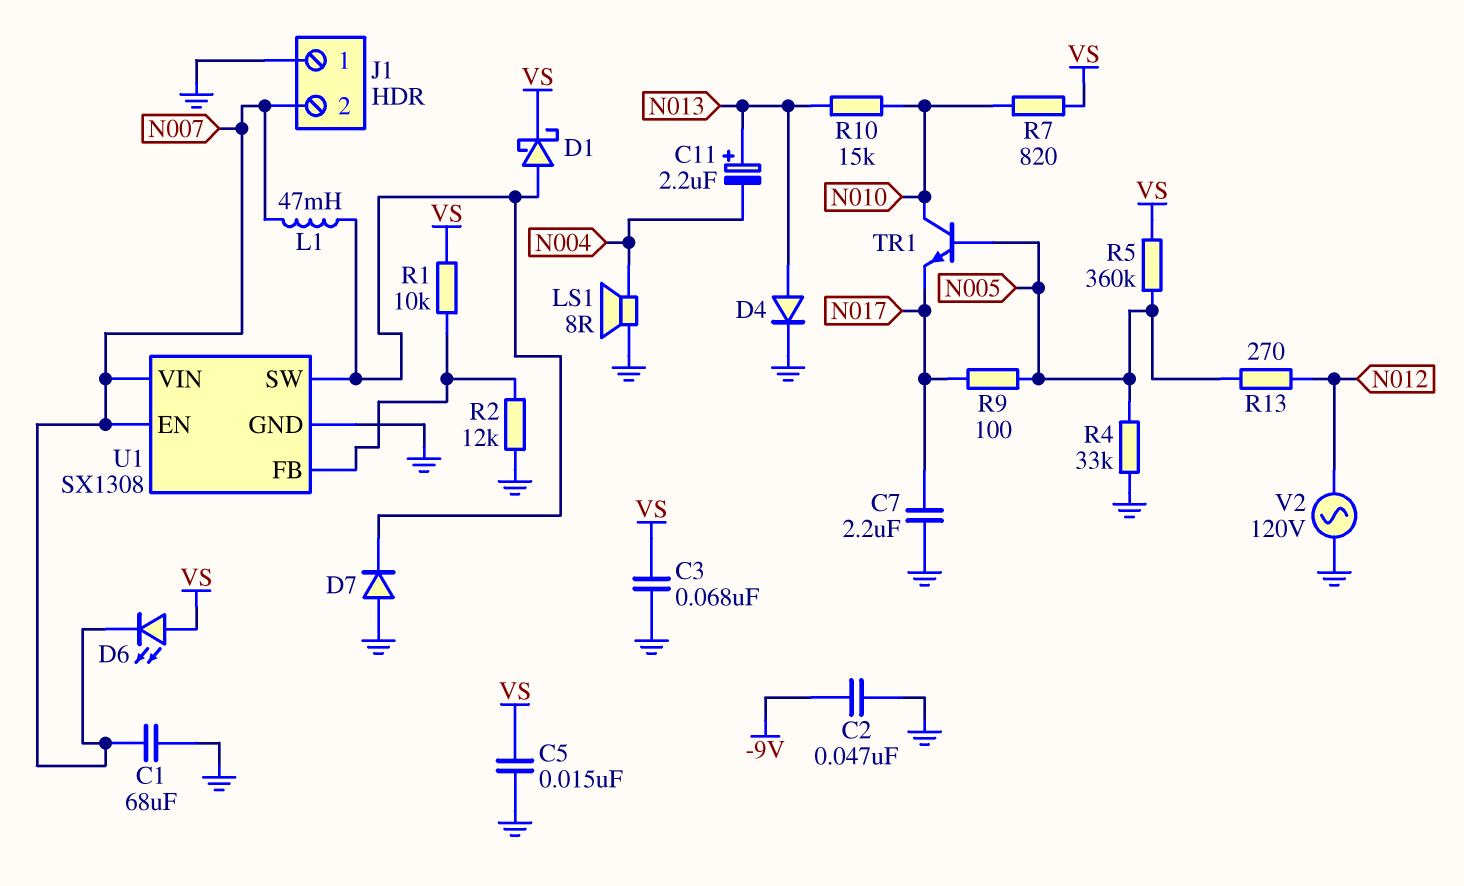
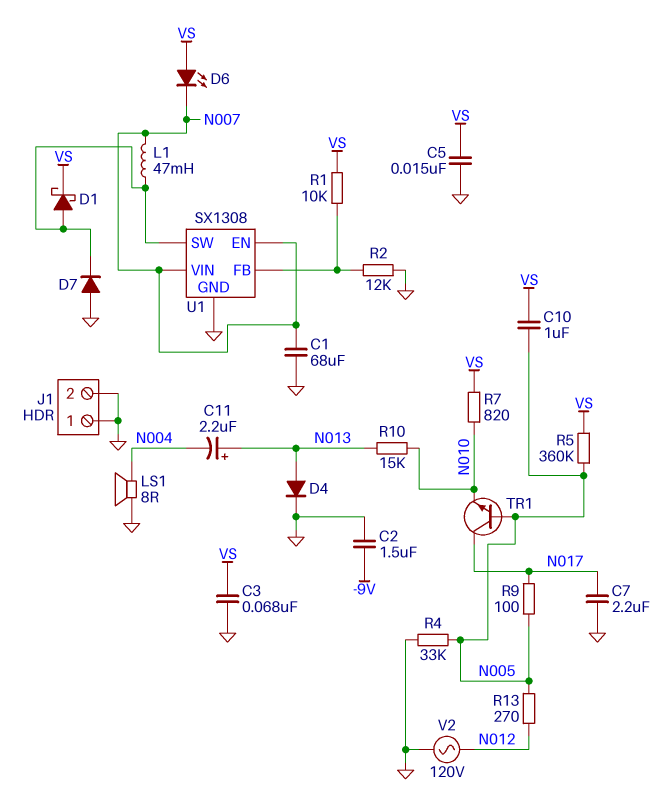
C2: 47nF (-9V, GND) -> 1.5uF (-9V, GND)
C10: none -> 1uF (N005, VS)
J1 pin 2: N007 -> GND
TR1: NPN (B N005, C N010, E N017) -> NPN (B N005, C N017, E N010)

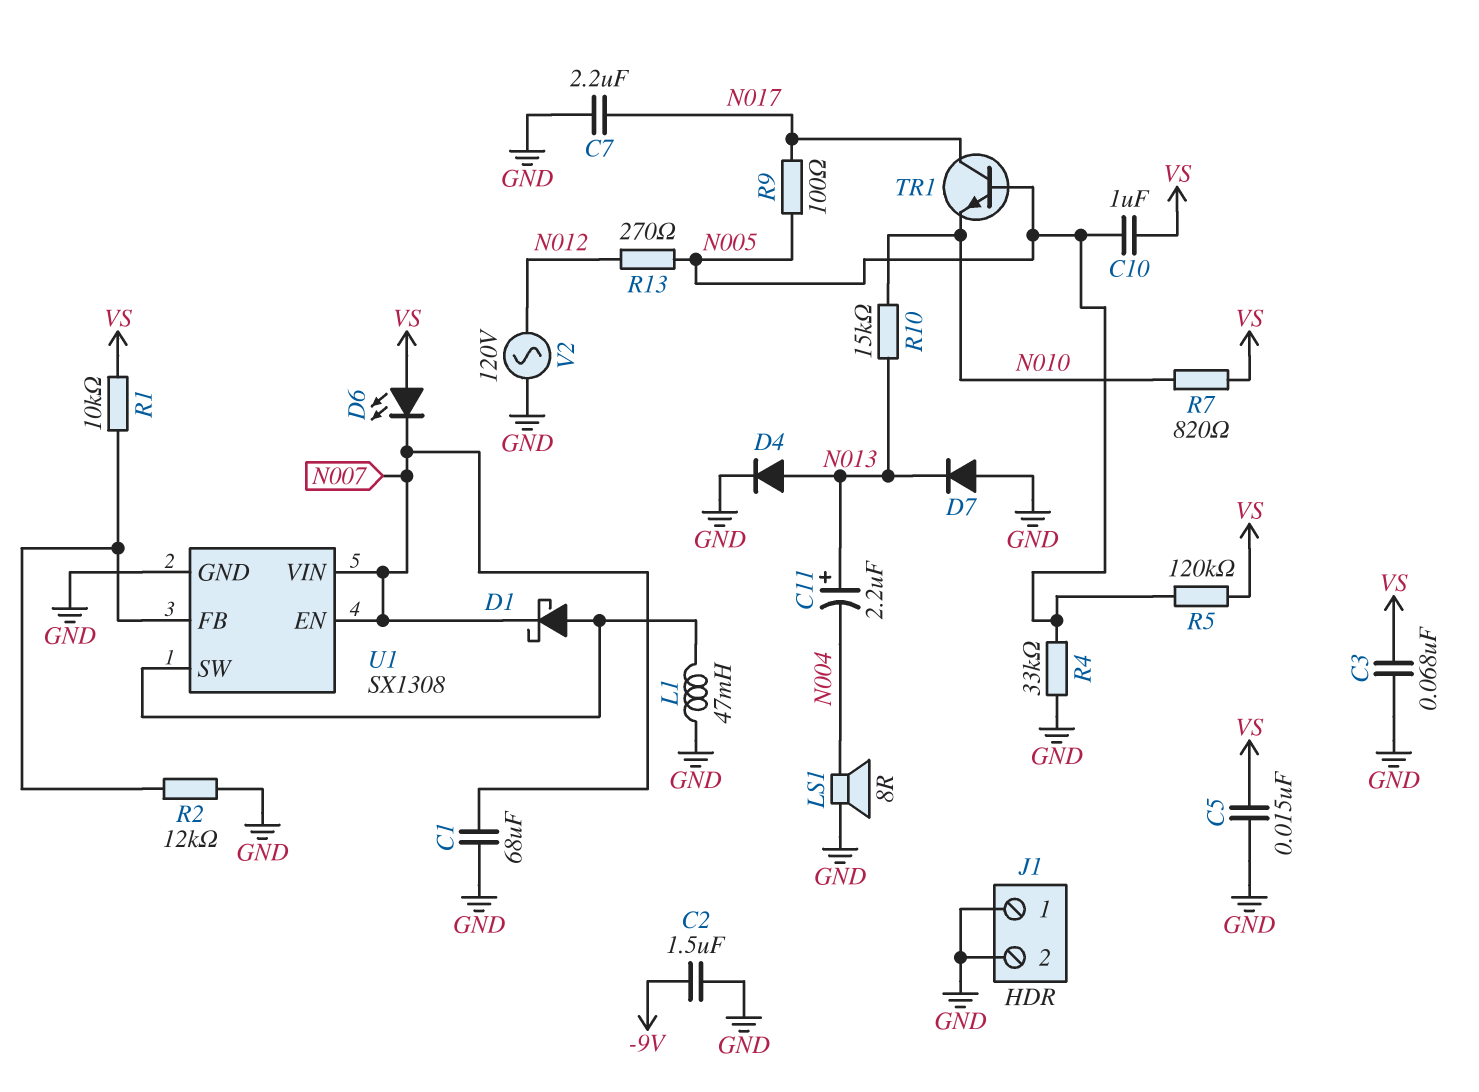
D1: schottky (A U1/SW, K VS) -> schottky (A U1/SW, K N007)
D7: diode (A GND, K U1/SW) -> diode (A GND, K N013)
L1: 47mH (N007, U1/SW) -> 47mH (GND, U1/SW)
R5: 360k (N005, VS) -> 120k (N005, VS)

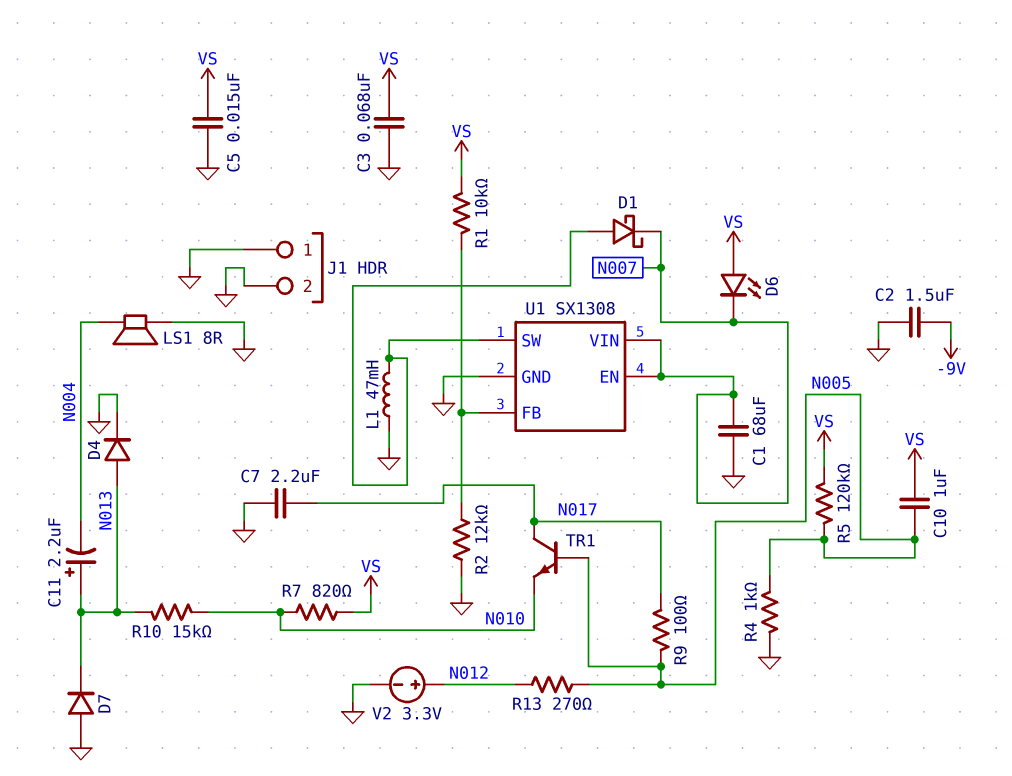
R4: 33k (GND, N005) -> 1k (GND, N005)
V2: AC 120V (GND, N012) -> 3.3V (plus N012, minus GND)

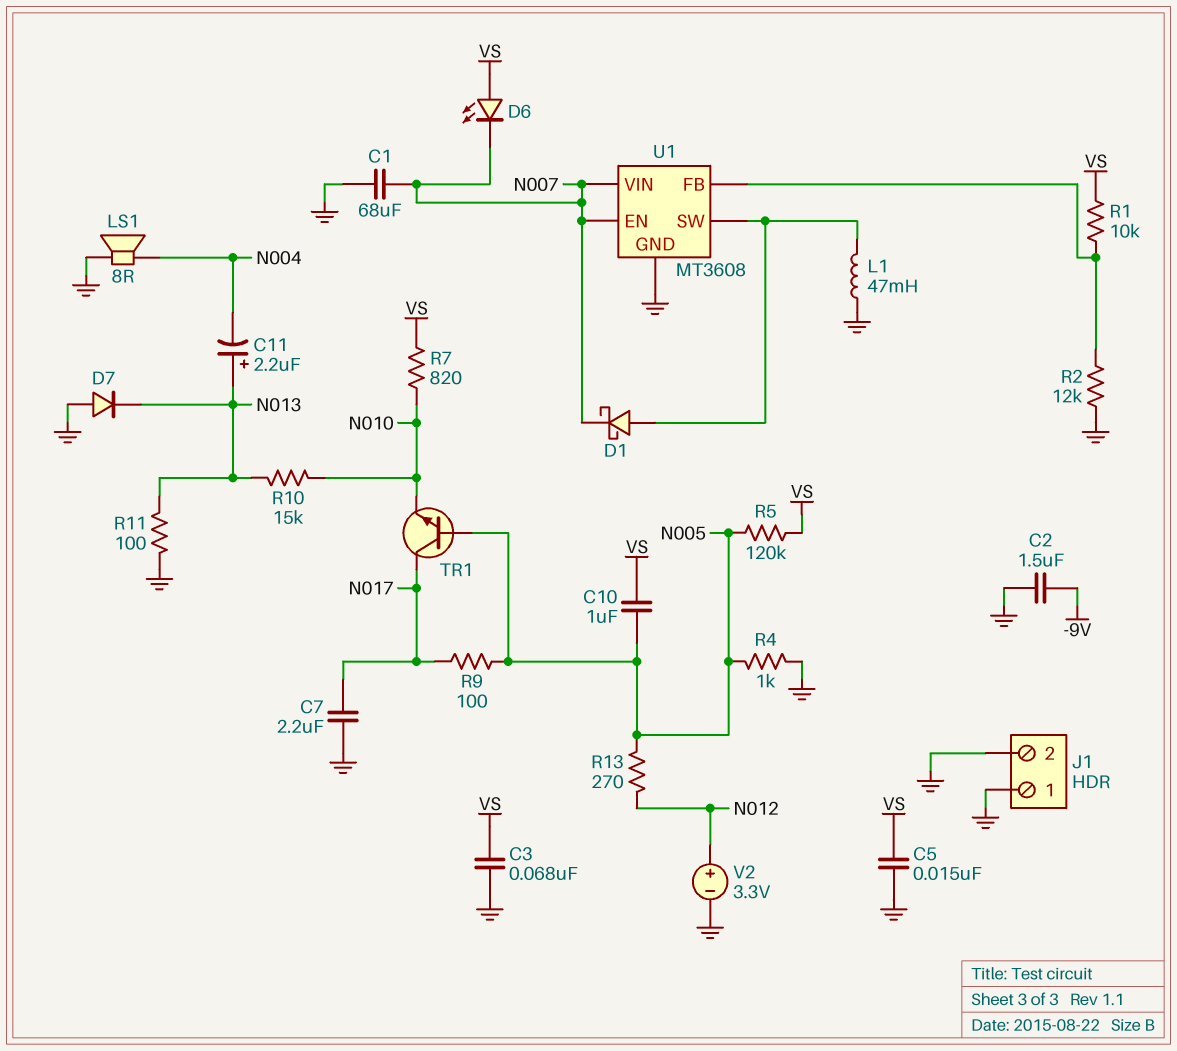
D4: diode (A N013, K GND) -> none
R11: none -> 100 (GND, N013)
U1: SX1308 -> MT3608

